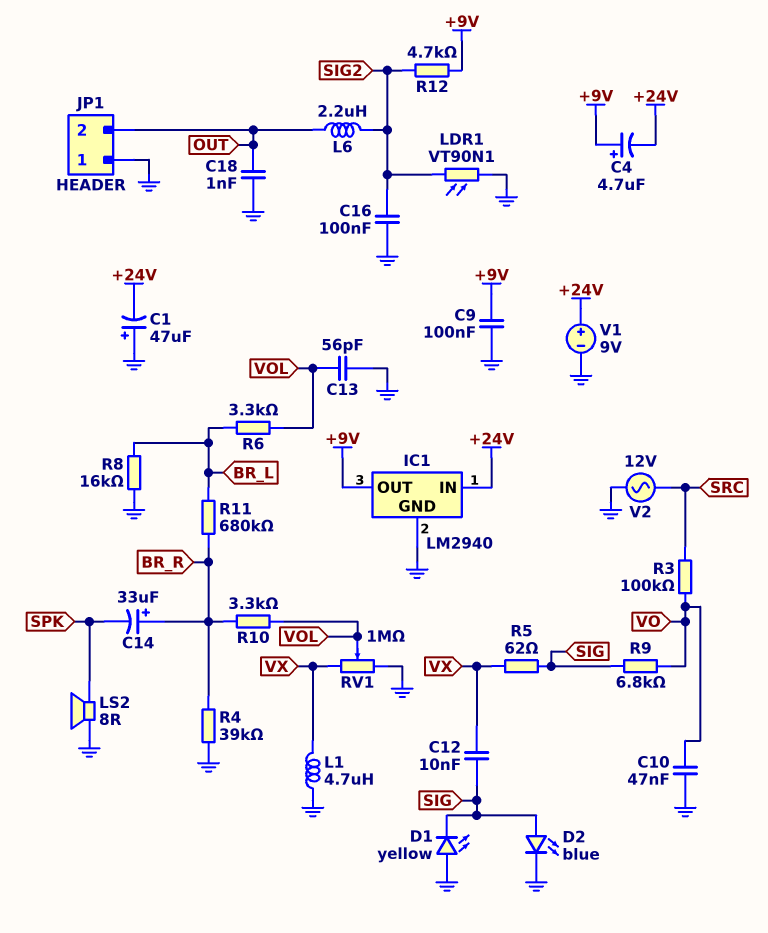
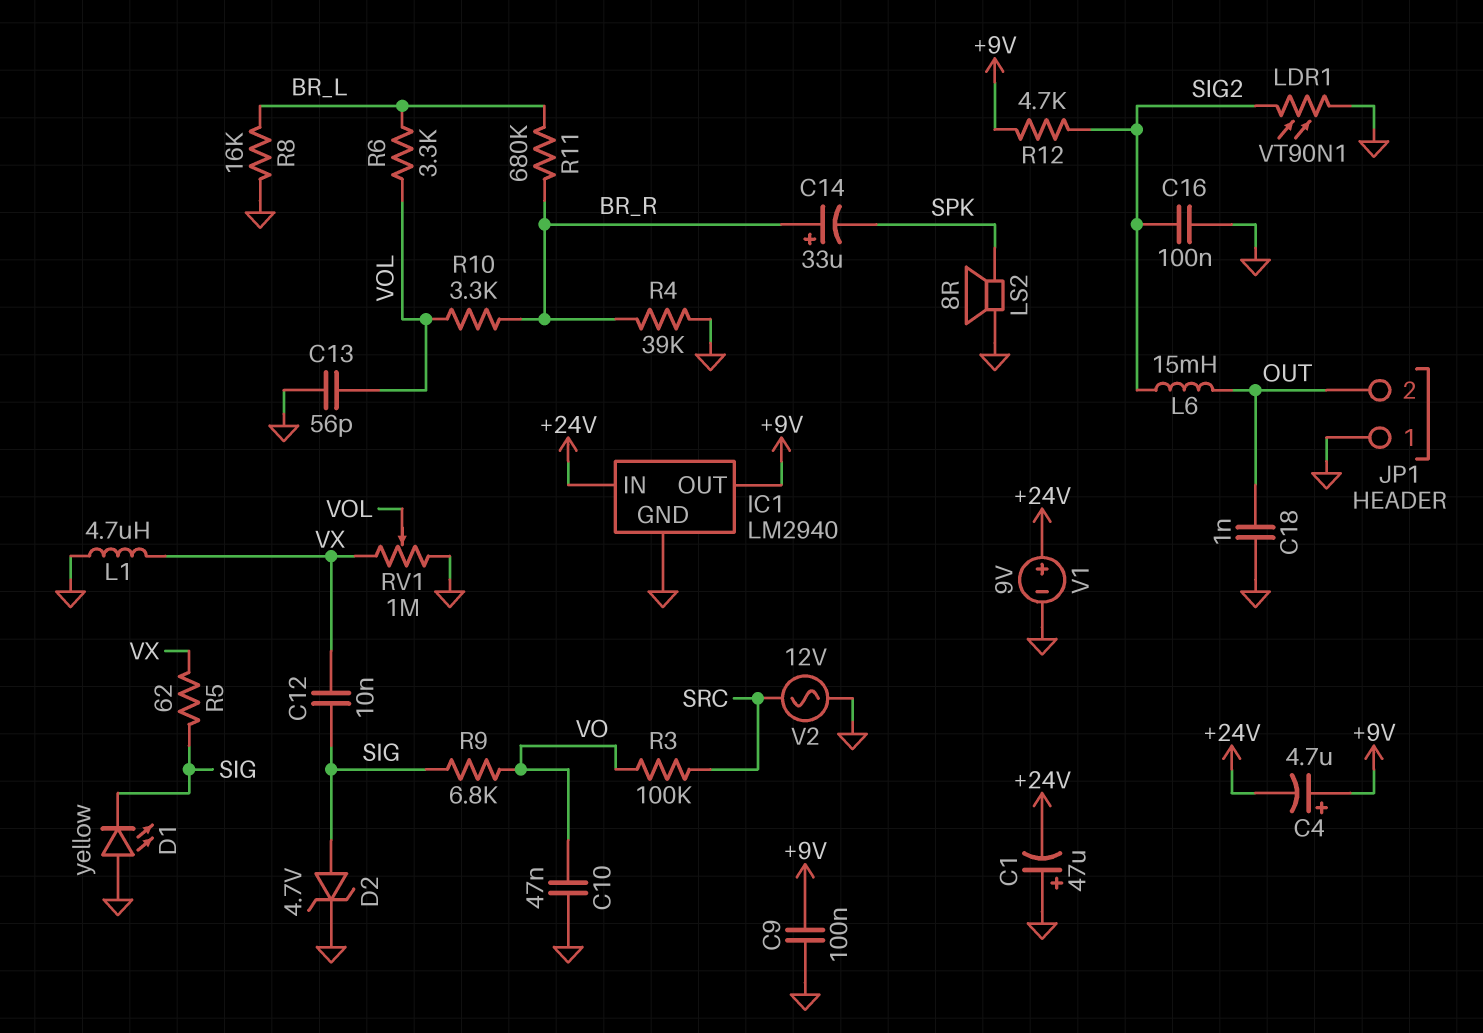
D2: LED blue (A SIG, K GND) -> zener 4.7V (A SIG, K GND)
L6: 2.2uH (OUT, SIG2) -> 15mH (OUT, SIG2)

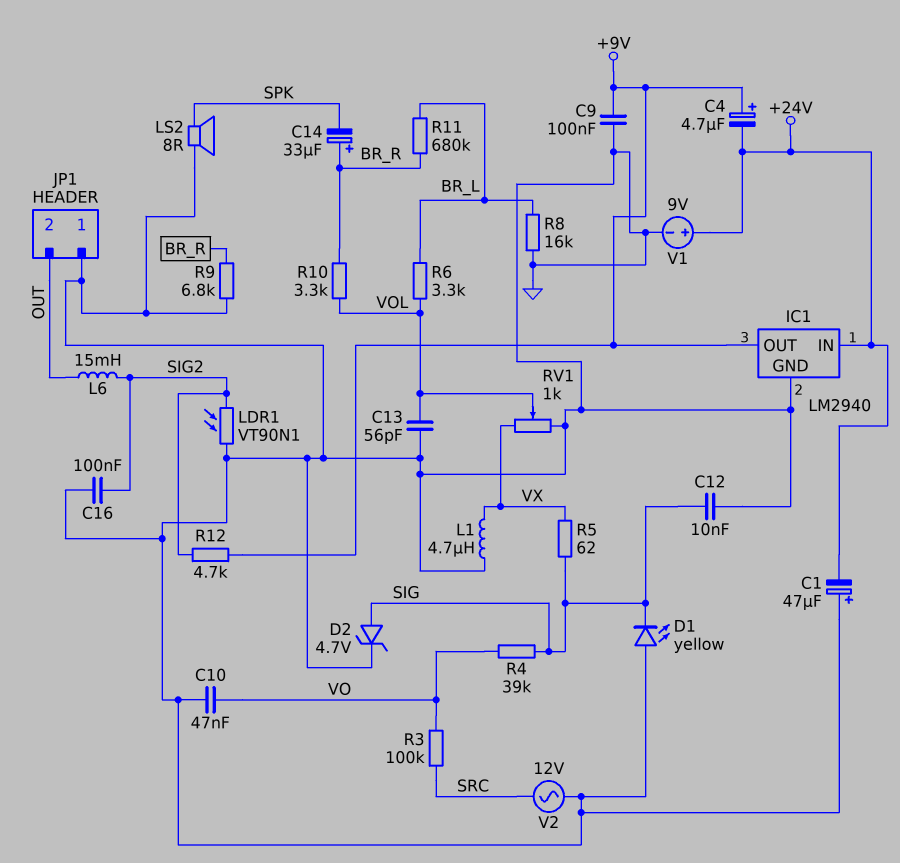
C12: 10nF (SIG, VX) -> 10nF (GND, SIG)
C18: 1nF (GND, OUT) -> none
R4: 39k (BR_R, GND) -> 39k (SIG, VO)
R9: 6.8k (SIG, VO) -> 6.8k (BR_R, GND)
RV1: 1M (GND, VX, wiper VOL) -> 1k (GND, VX, wiper VOL)

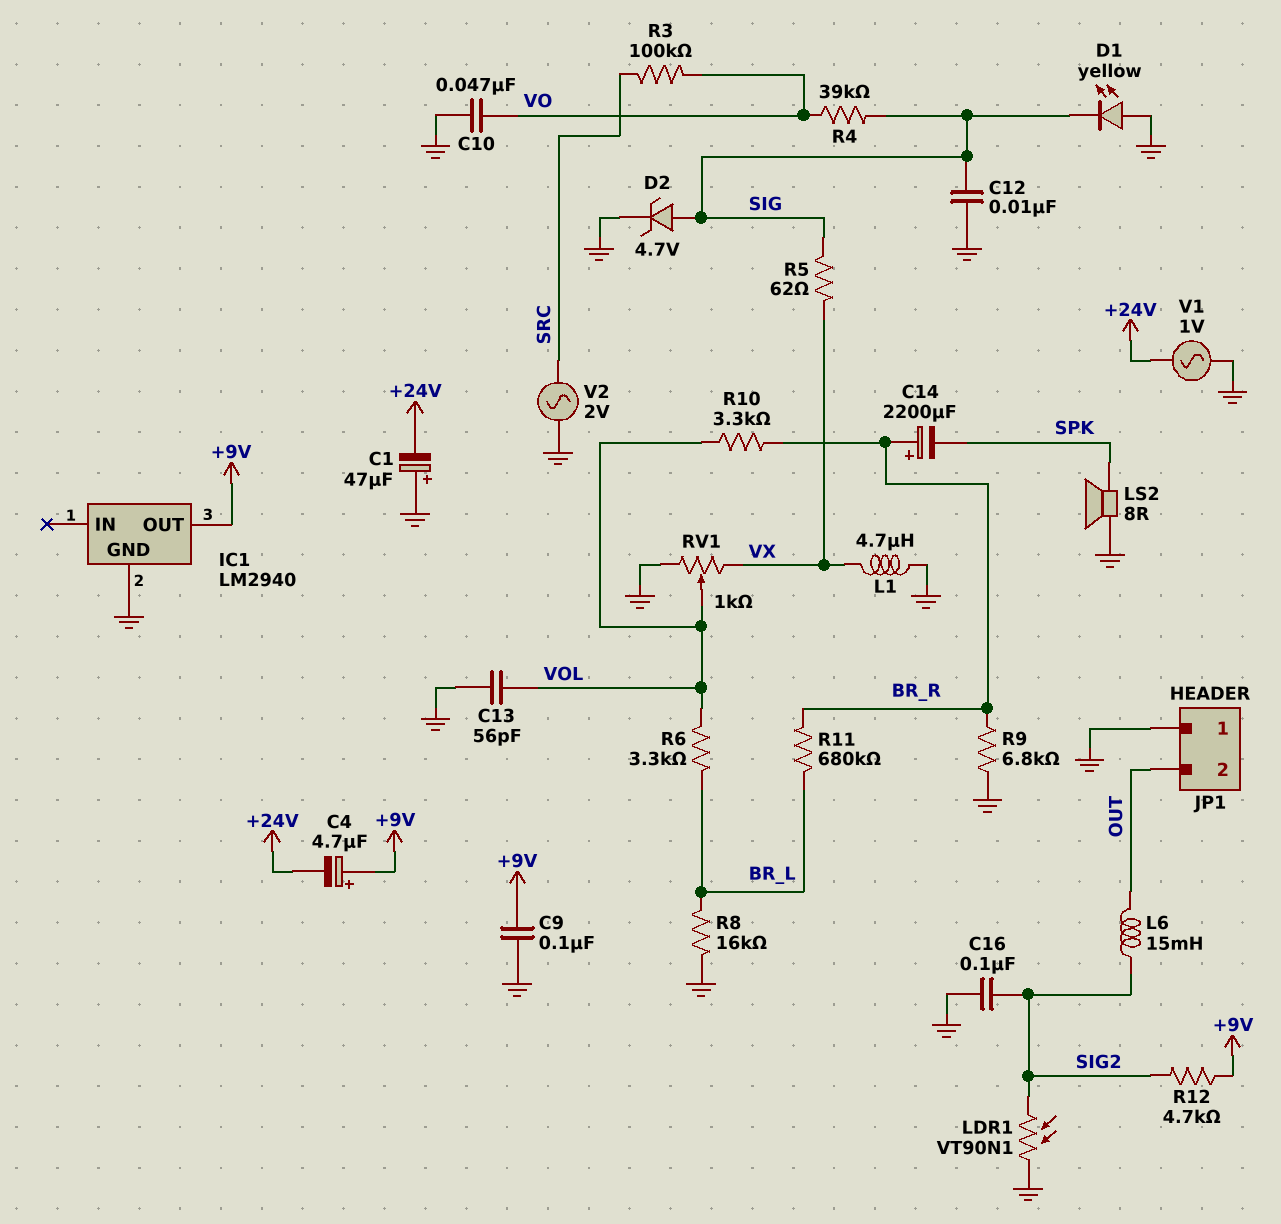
C14: 33uF (plus BR_R, minus SPK) -> 2200uF (plus BR_R, minus SPK)
IC1 pin IN: +24V -> none
V1: 9V (plus +24V, minus GND) -> AC 1V (+24V, GND)
V2: AC 12V (GND, SRC) -> AC 2V (GND, SRC)

